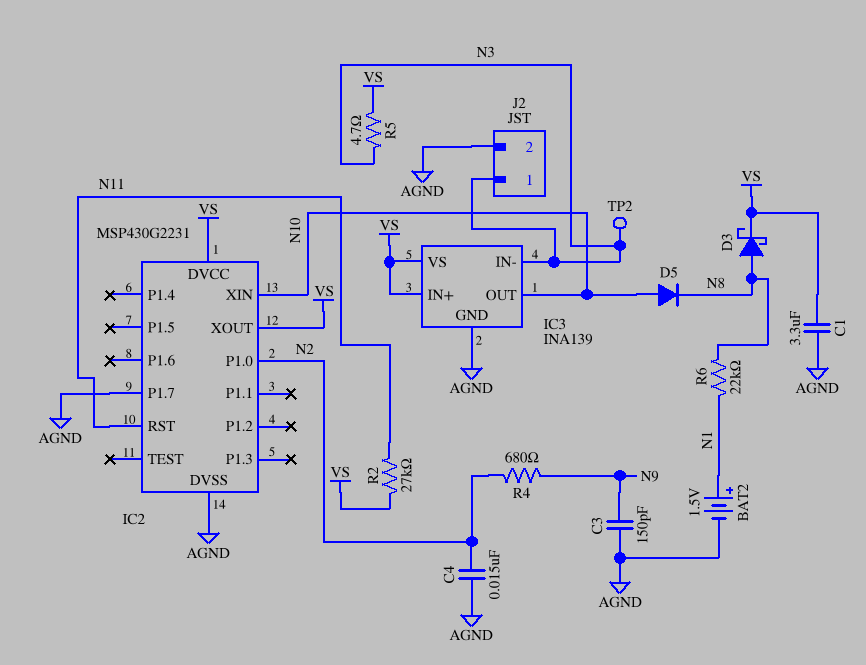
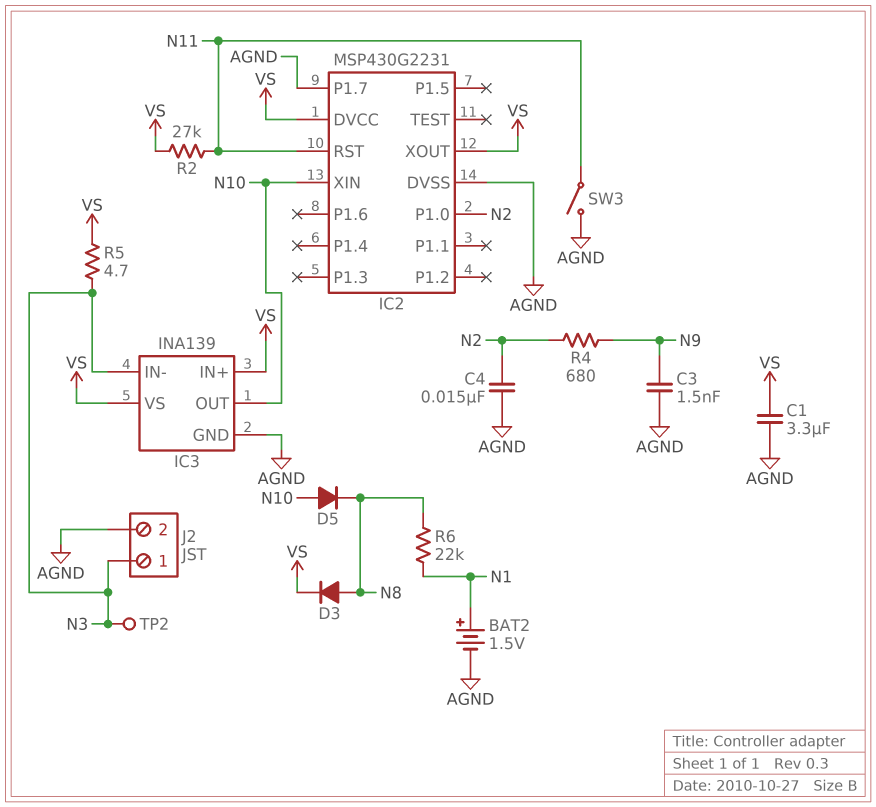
C3: 150pF (AGND, N9) -> 1.5nF (AGND, N9)
D3: schottky (A N8, K VS) -> diode (A N8, K VS)
SW3: none -> switch (AGND, N11)

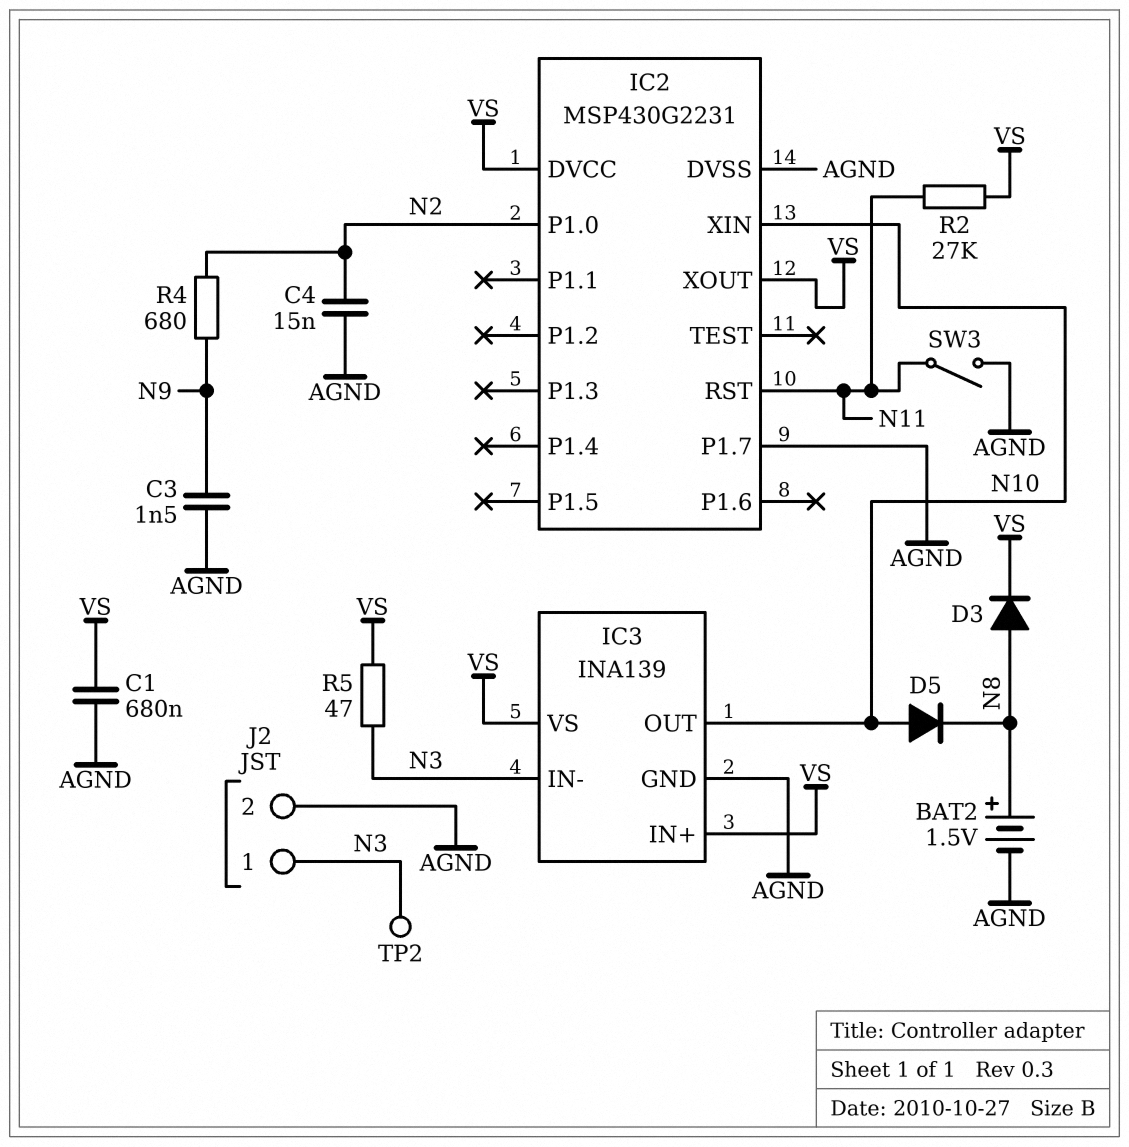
BAT2: 1.5V (plus N1, minus AGND) -> 1.5V (plus N8, minus AGND)
C1: 3.3uF (AGND, VS) -> 680nF (AGND, VS)
R5: 4.7 (N3, VS) -> 47 (N3, VS)
R6: 22k (N1, N8) -> none

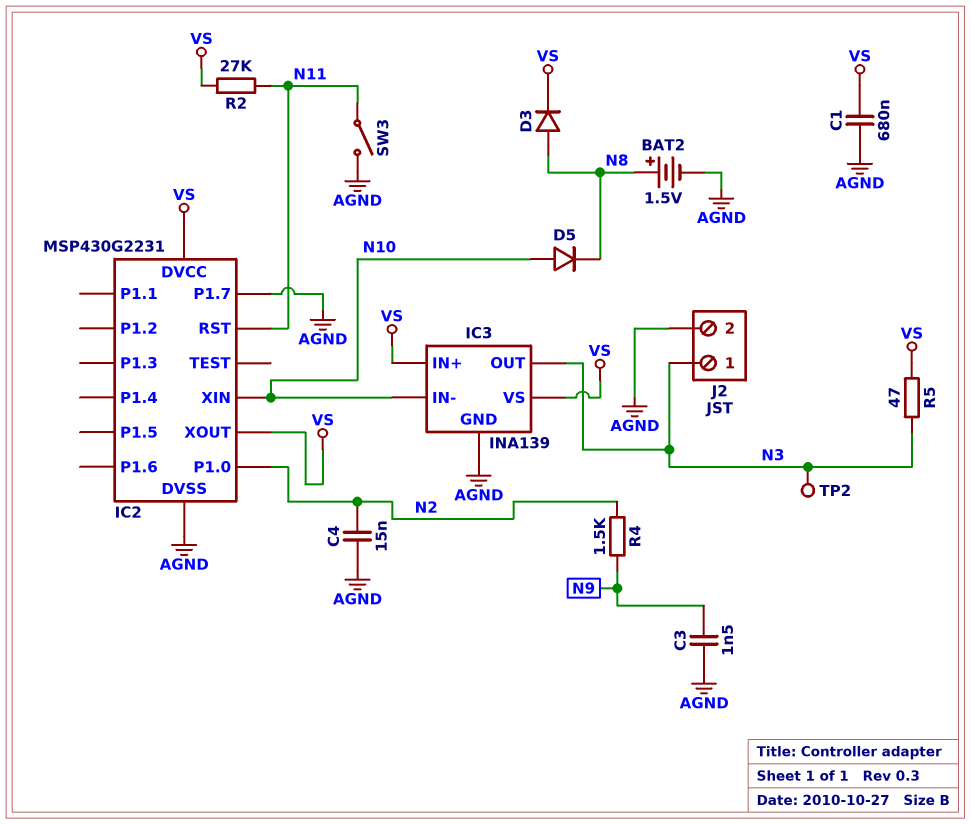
IC3 pin IN-: N3 -> N10
IC3 pin OUT: N10 -> N3
R4: 680 (N2, N9) -> 1.5k (N2, N9)

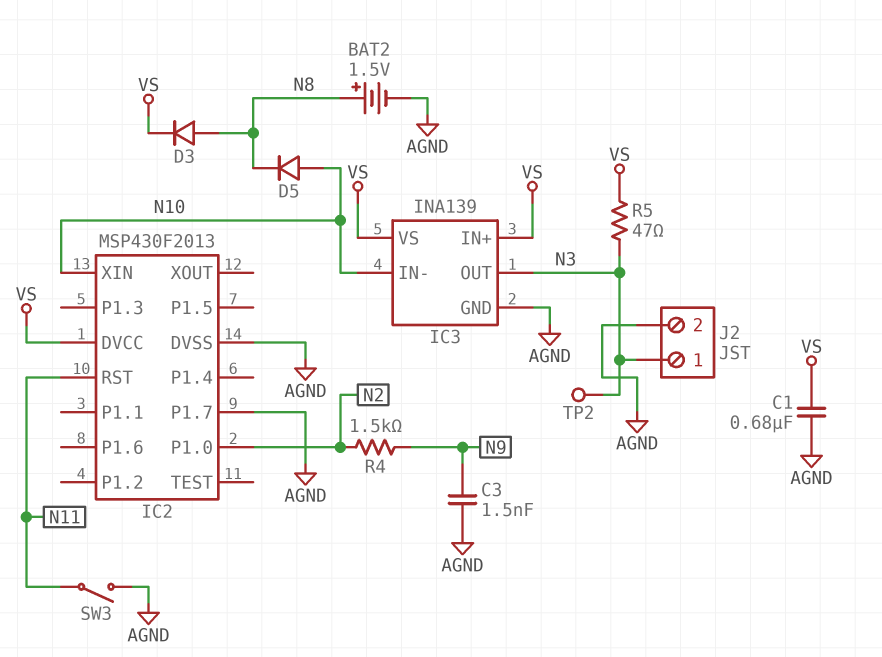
C4: 15nF (AGND, N2) -> none
IC2: MSP430G2231 -> MSP430F2013
IC2 pin XOUT: VS -> none
R2: 27k (N11, VS) -> none

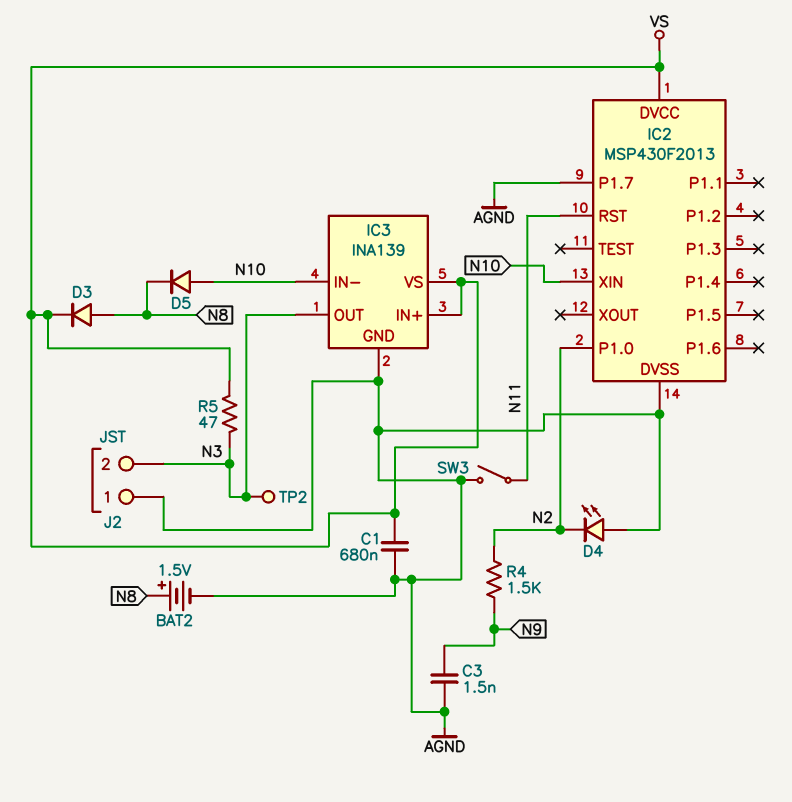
D4: none -> LED (A AGND, K N2)
J2 pin 1: N3 -> AGND
J2 pin 2: AGND -> N3

